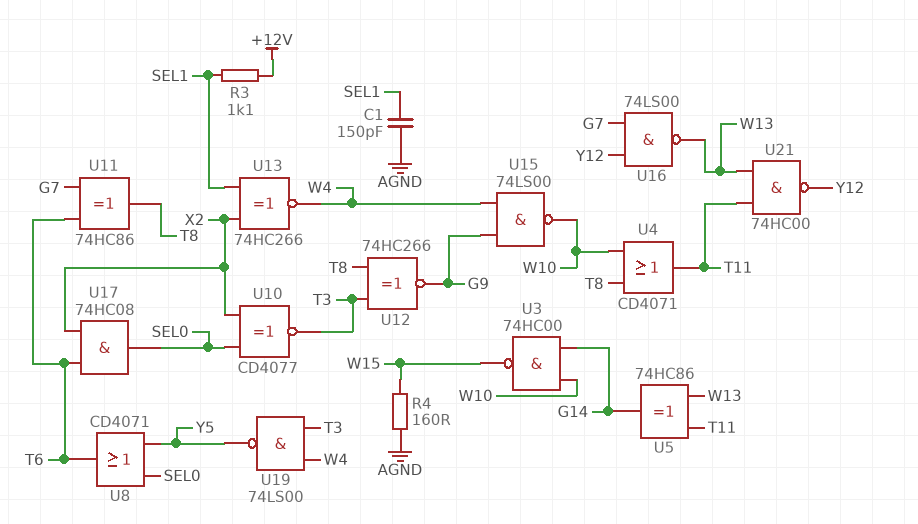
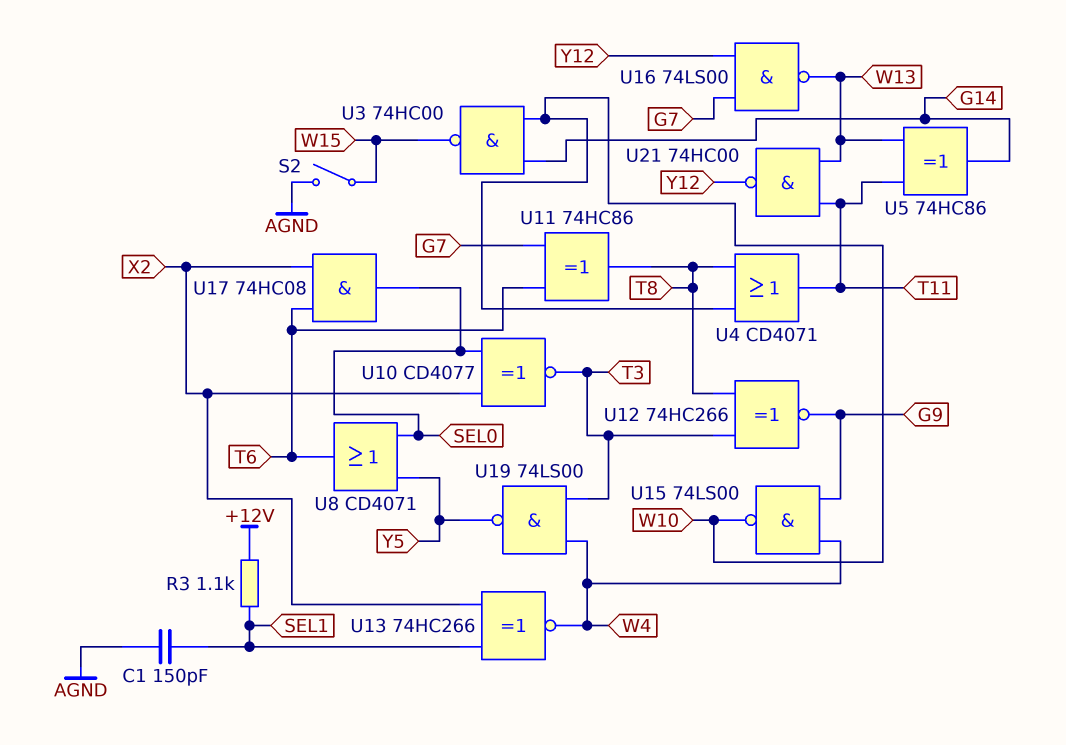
R4: 160 (AGND, W15) -> none
S2: none -> switch (AGND, W15)

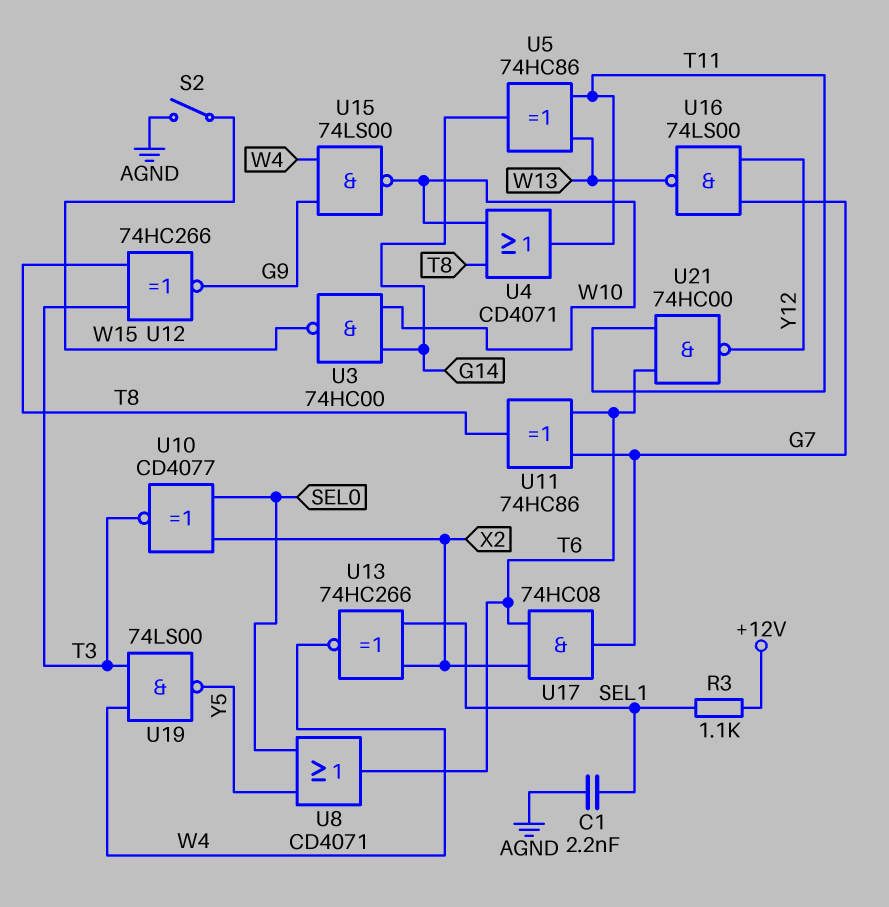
C1: 150pF (AGND, SEL1) -> 2.2nF (AGND, SEL1)
U17: AND 74HC08 (in T6, in X2, out SEL0) -> AND 74HC08 (in T6, in X2, out G7)
U21: NAND 74HC00 (in T11, in W13, out Y12) -> NAND 74HC00 (in T6, in T11, out Y12)

